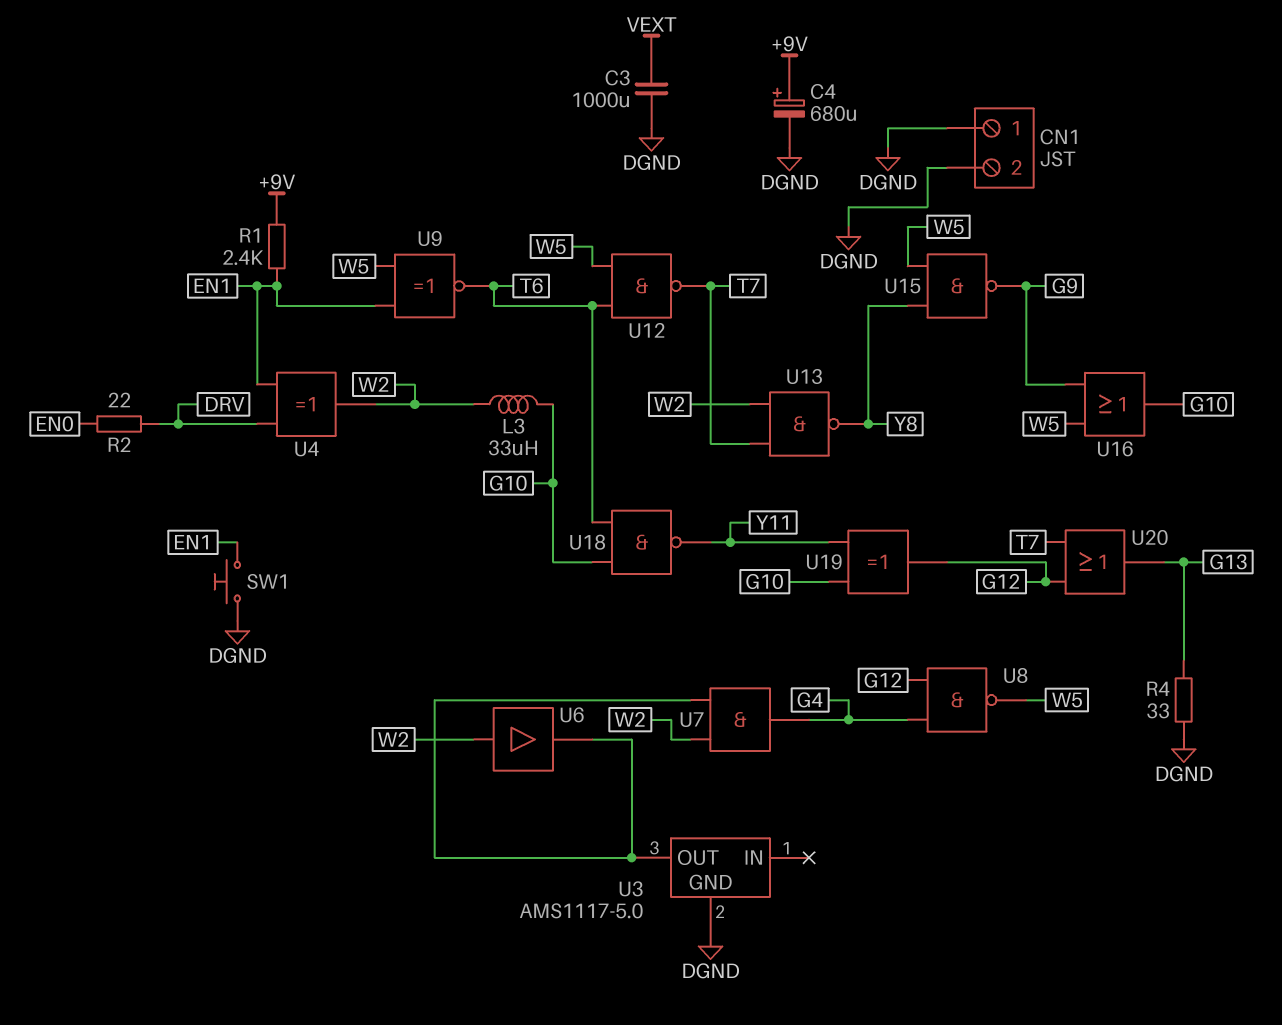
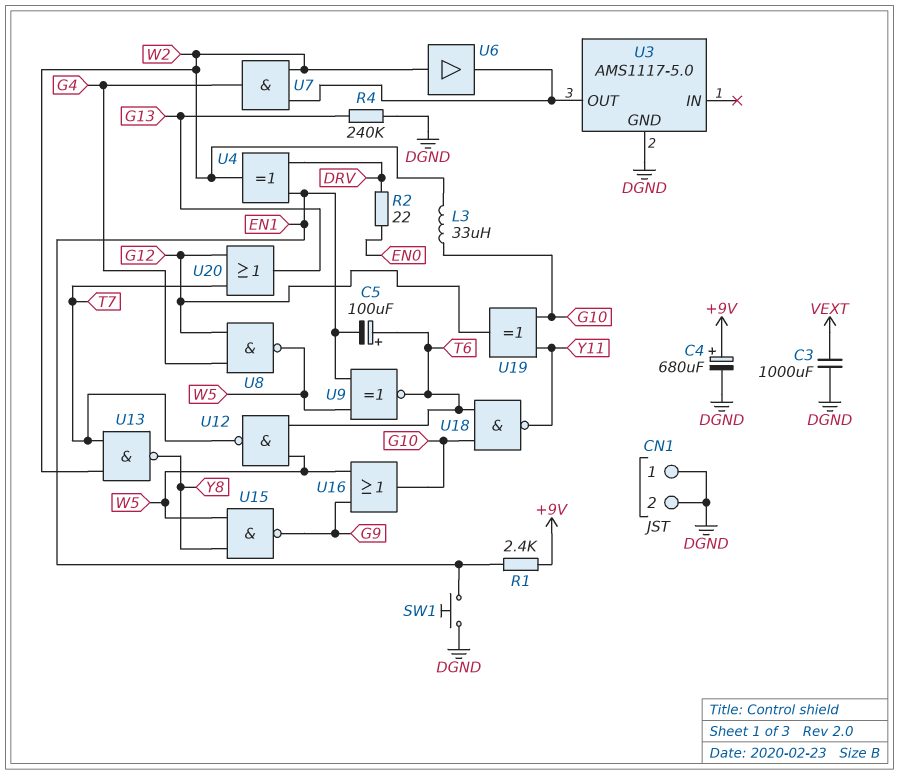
C5: none -> 100uF (plus T6, minus EN1)
R4: 33 (DGND, G13) -> 240k (DGND, G13)

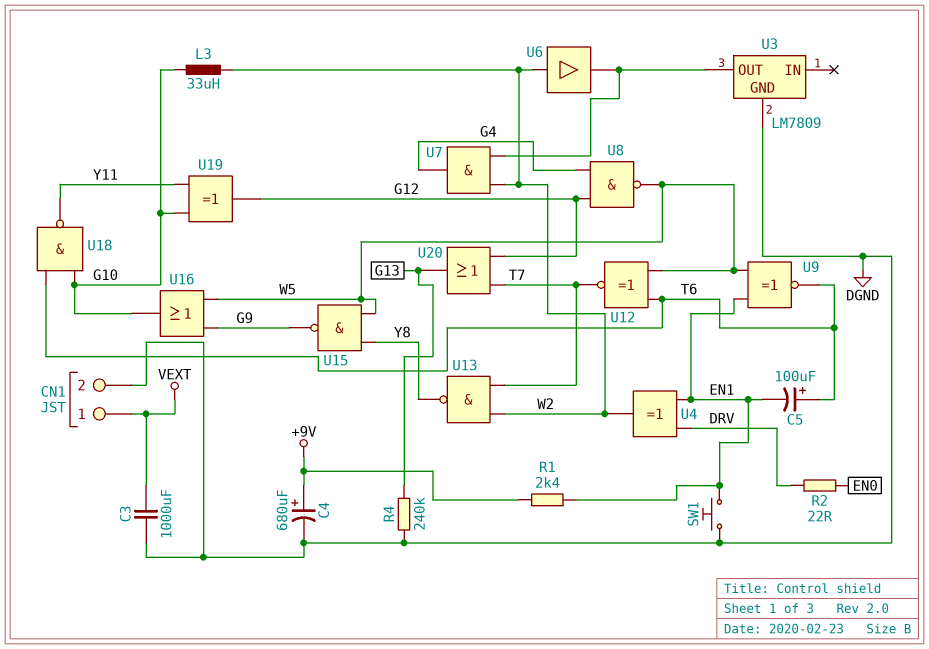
CN1 pin 1: DGND -> VEXT
U3: AMS1117-5.0 -> LM7809
U12: NAND (in T6, in W5, out T7) -> XNOR (in T6, in W5, out T7)

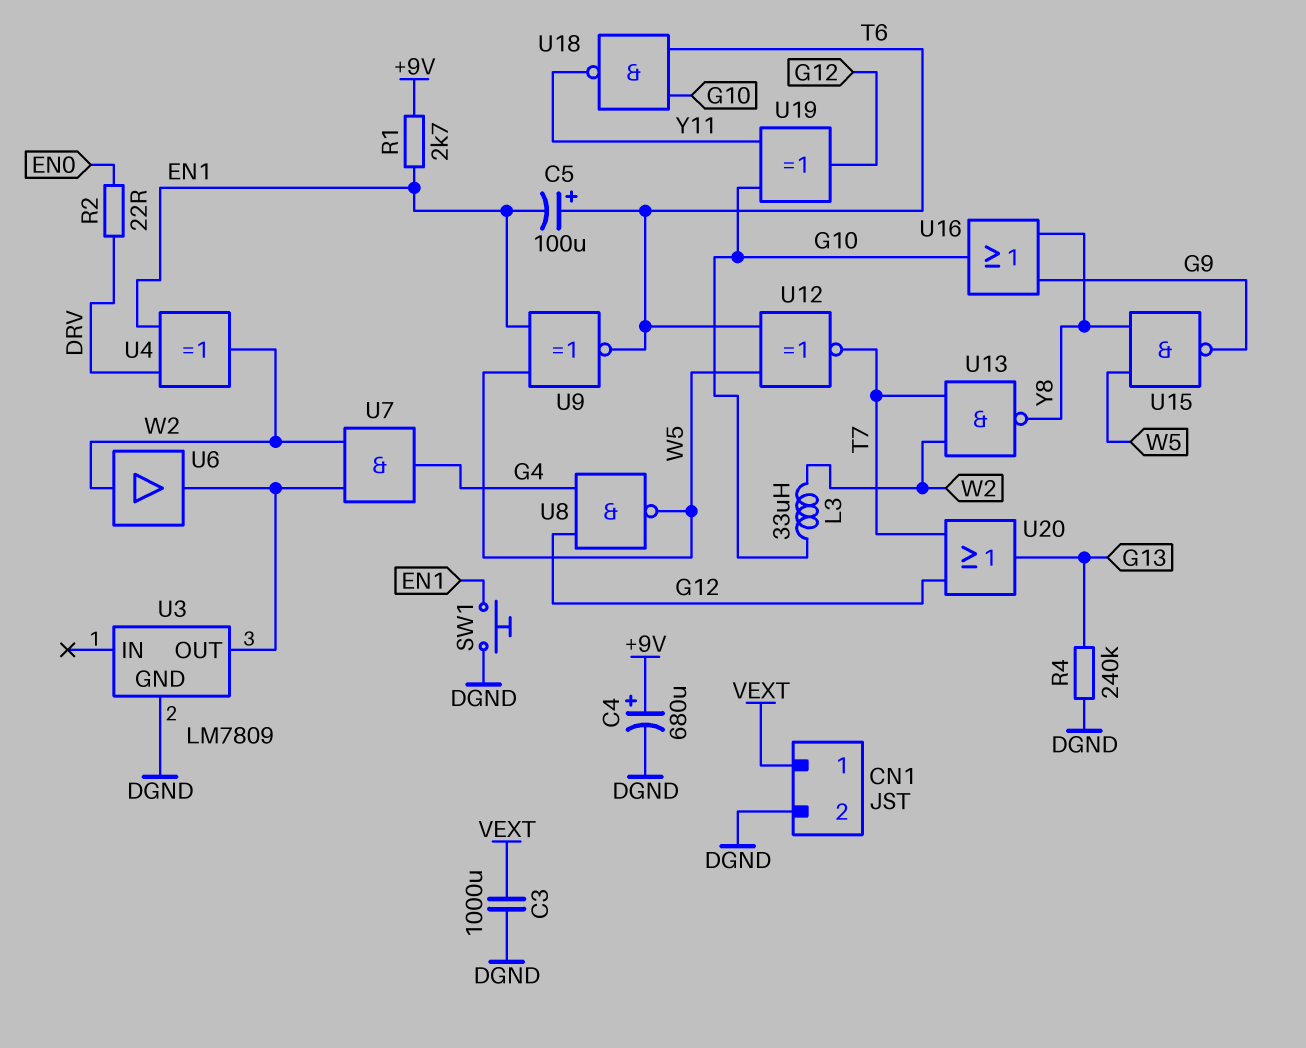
R1: 2.4k (+9V, EN1) -> 2.7k (+9V, EN1)
U16: OR (in G9, in W5, out G10) -> OR (in G9, in Y8, out G10)

